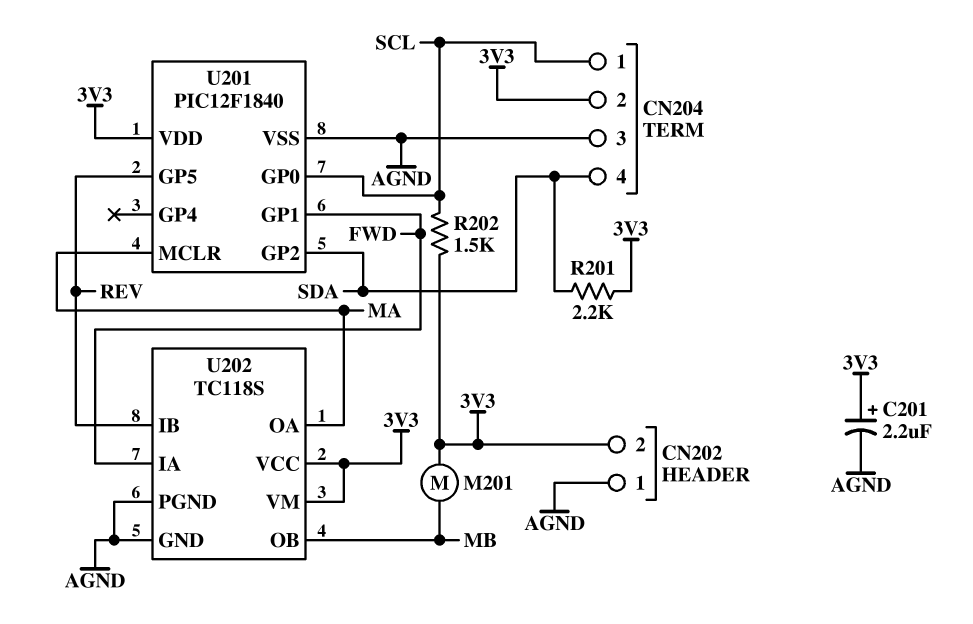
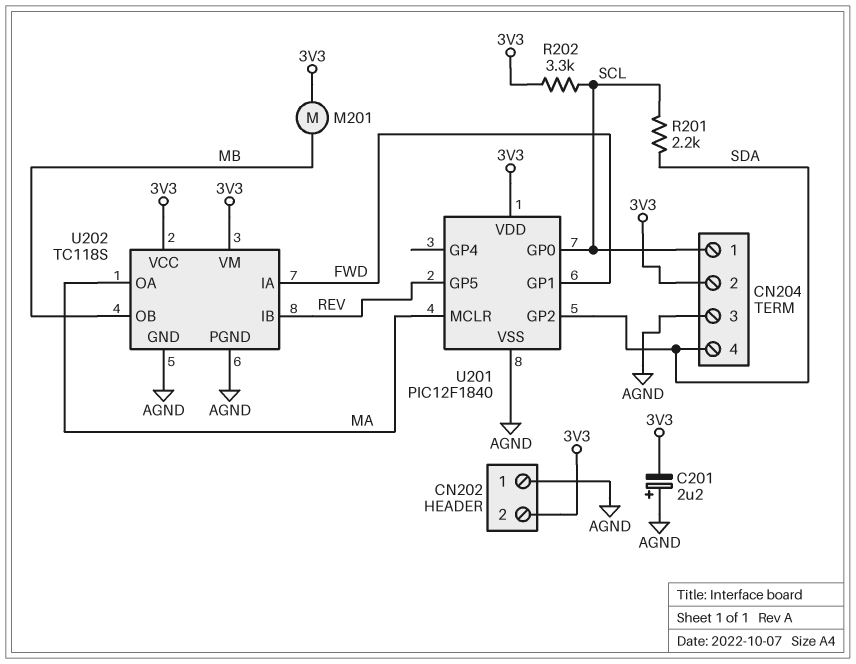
C201: 2.2uF (plus 3V3, minus AGND) -> 2.2uF (plus AGND, minus 3V3)
R201: 2.2k (3V3, SDA) -> 2.2k (SCL, SDA)
R202: 1.5k (3V3, SCL) -> 3.3k (3V3, SCL)

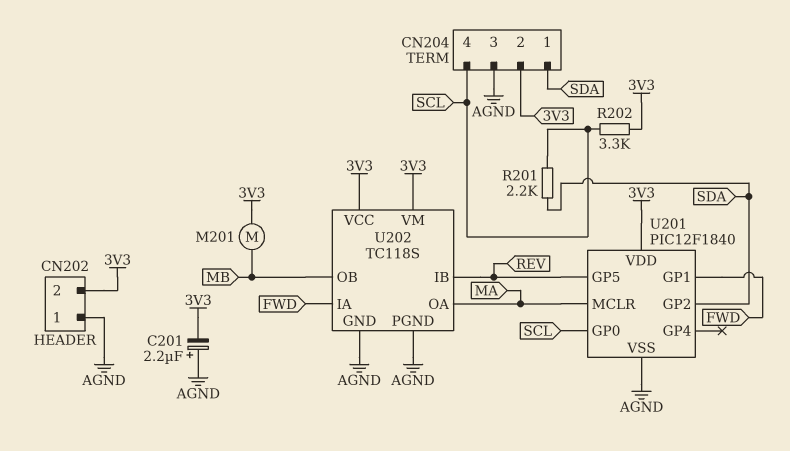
CN204 pin 1: SCL -> SDA
CN204 pin 4: SDA -> SCL

